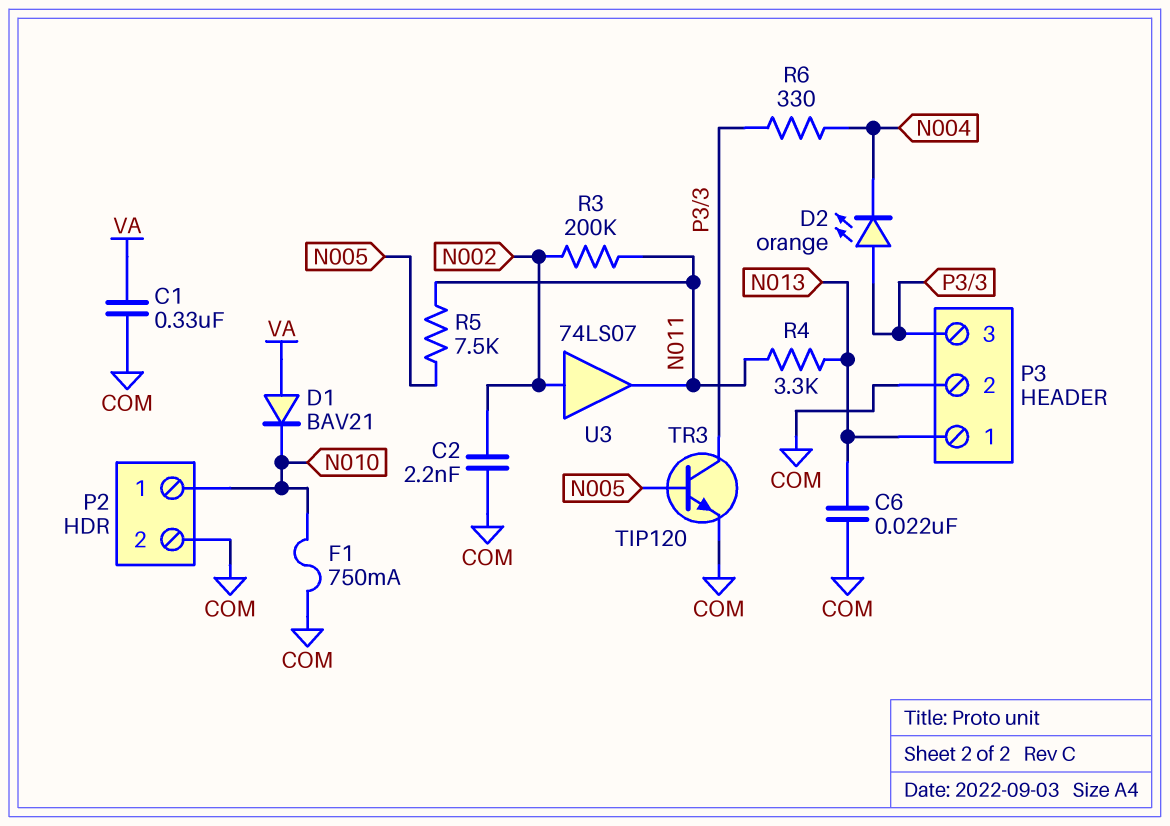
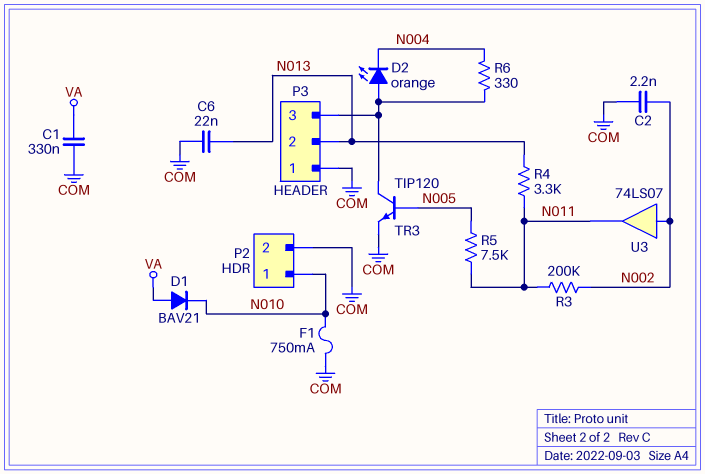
P3 pin 1: N013 -> COM
P3 pin 2: COM -> N013

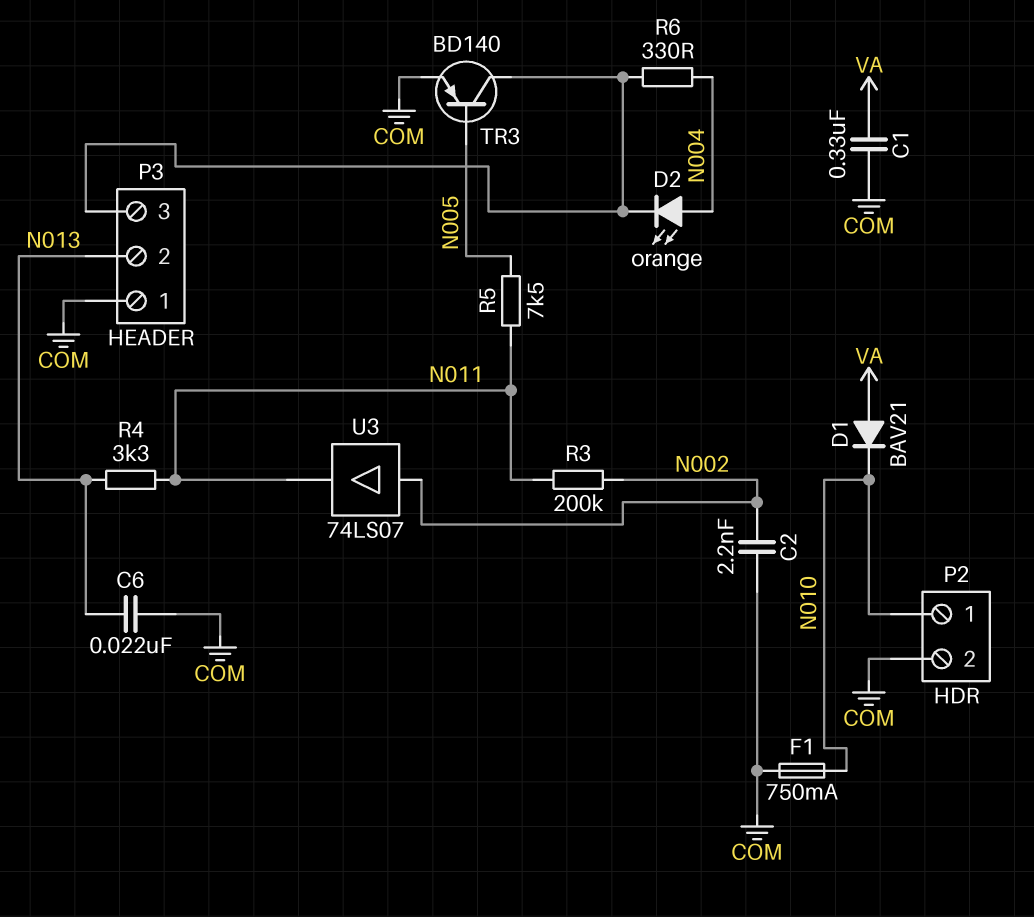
D2: LED orange (A P3/3, K N004) -> LED orange (A N004, K P3/3)
TR3: NPN TIP120 (B N005, C P3/3, E COM) -> PNP BD140 (B N005, C P3/3, E COM)

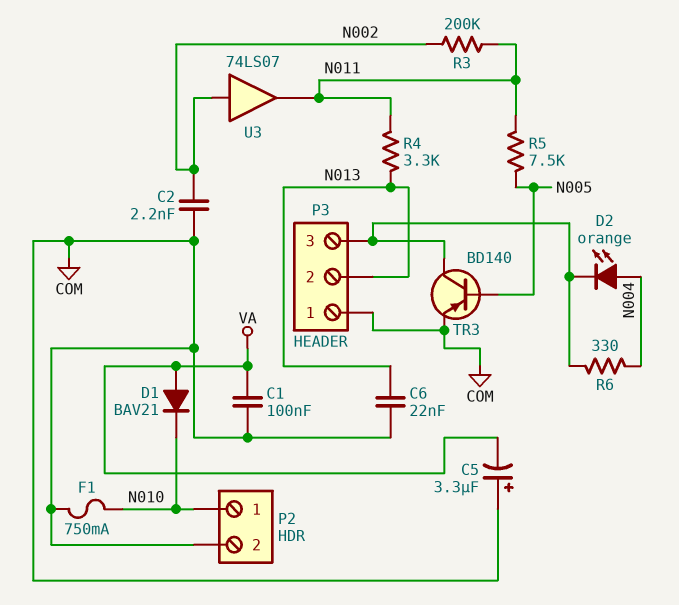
C1: 330nF (COM, VA) -> 100nF (COM, VA)
C5: none -> 3.3uF (plus COM, minus VA)

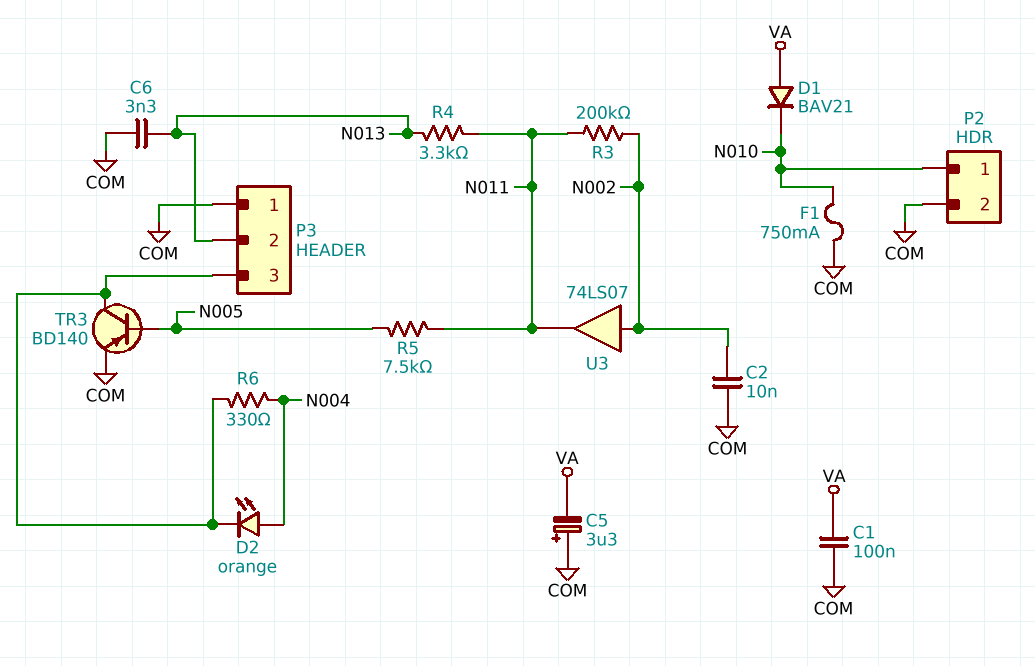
C2: 2.2nF (COM, N002) -> 10nF (COM, N002)
C6: 22nF (COM, N013) -> 3.3nF (COM, N013)

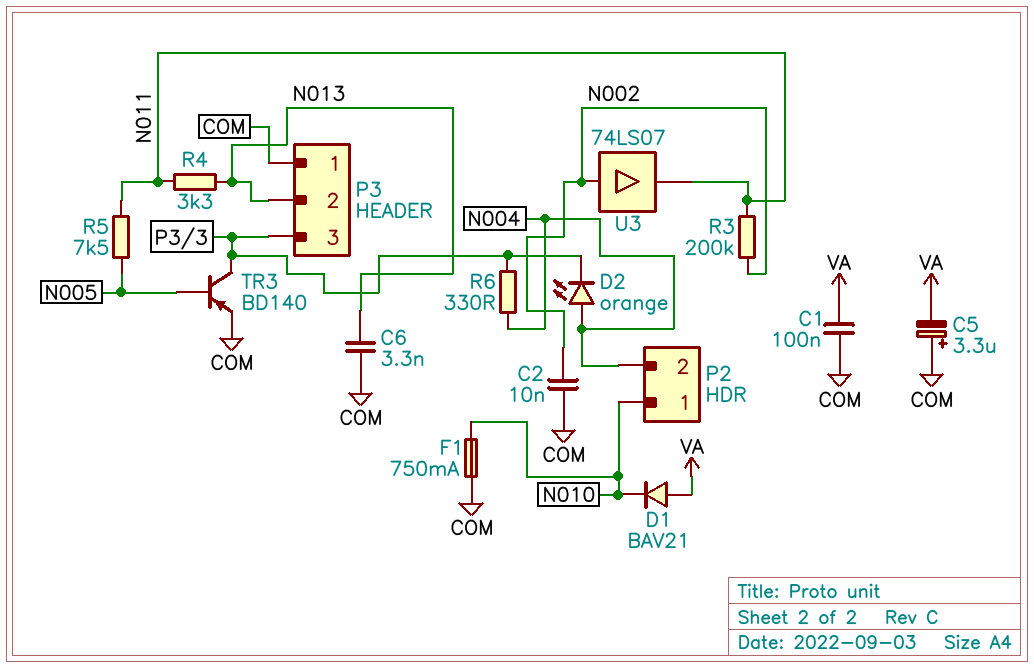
P2 pin 2: COM -> N004

